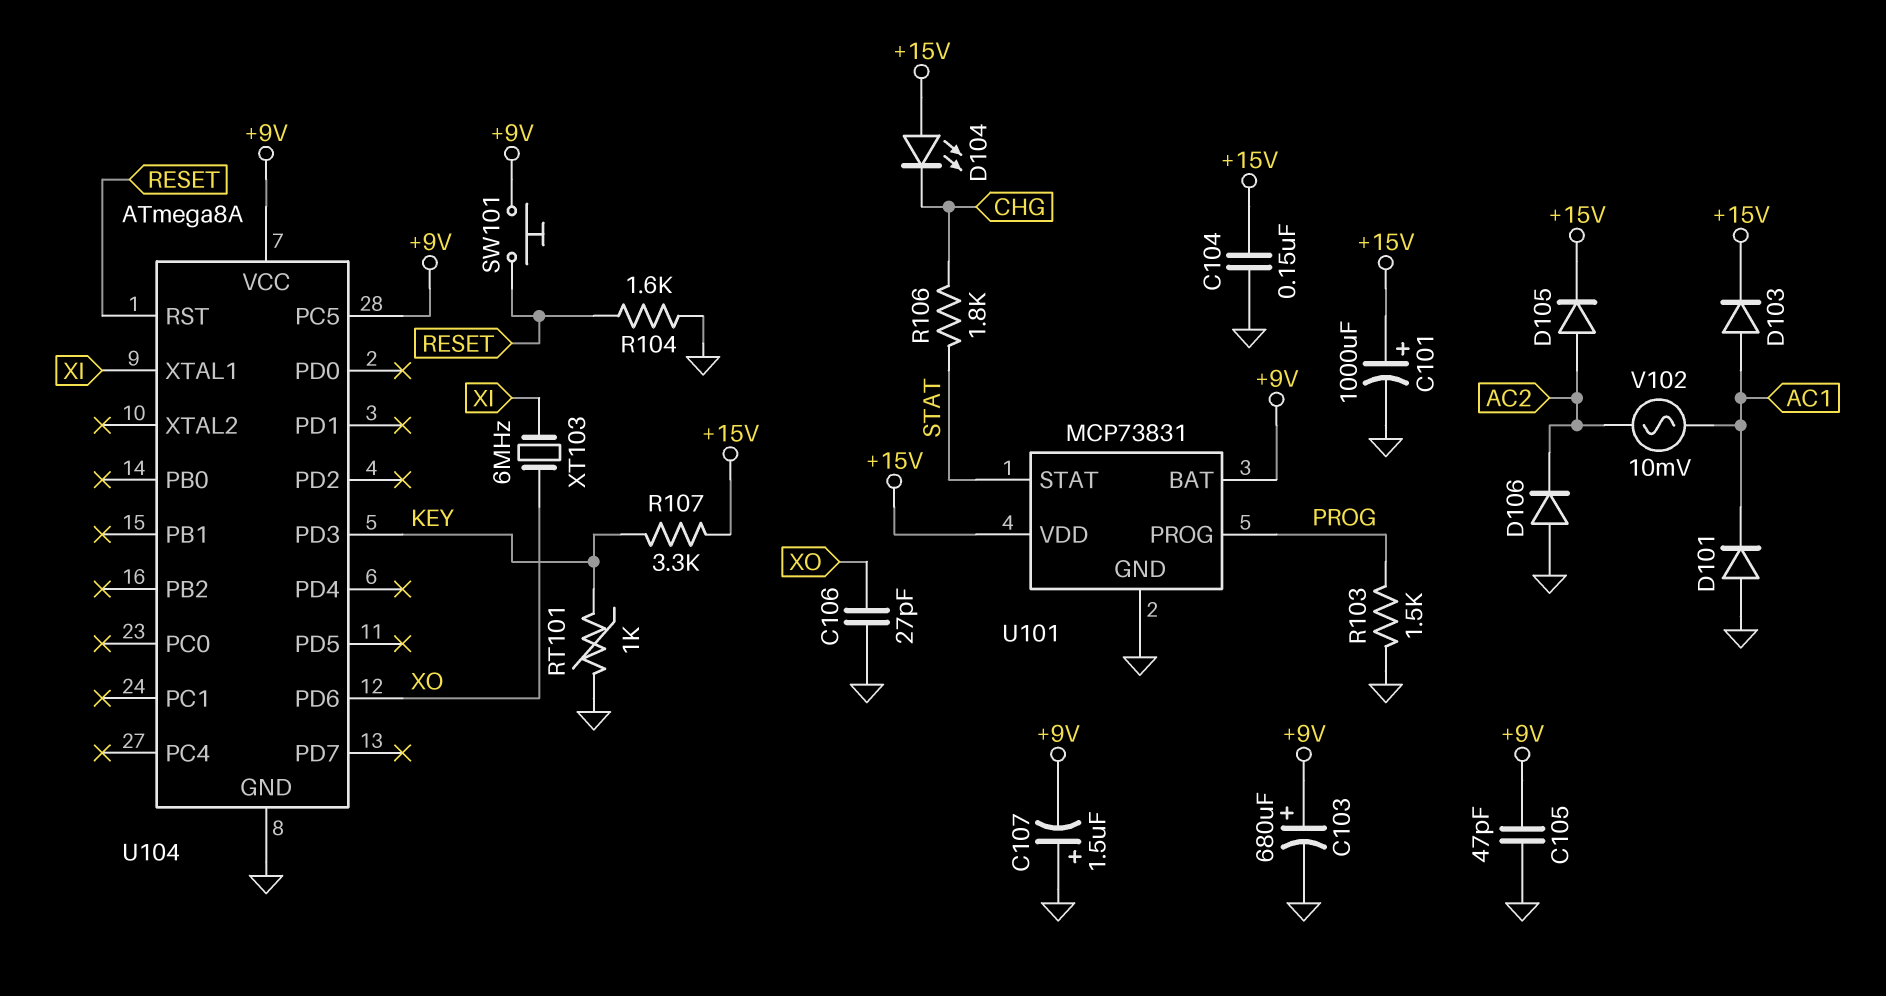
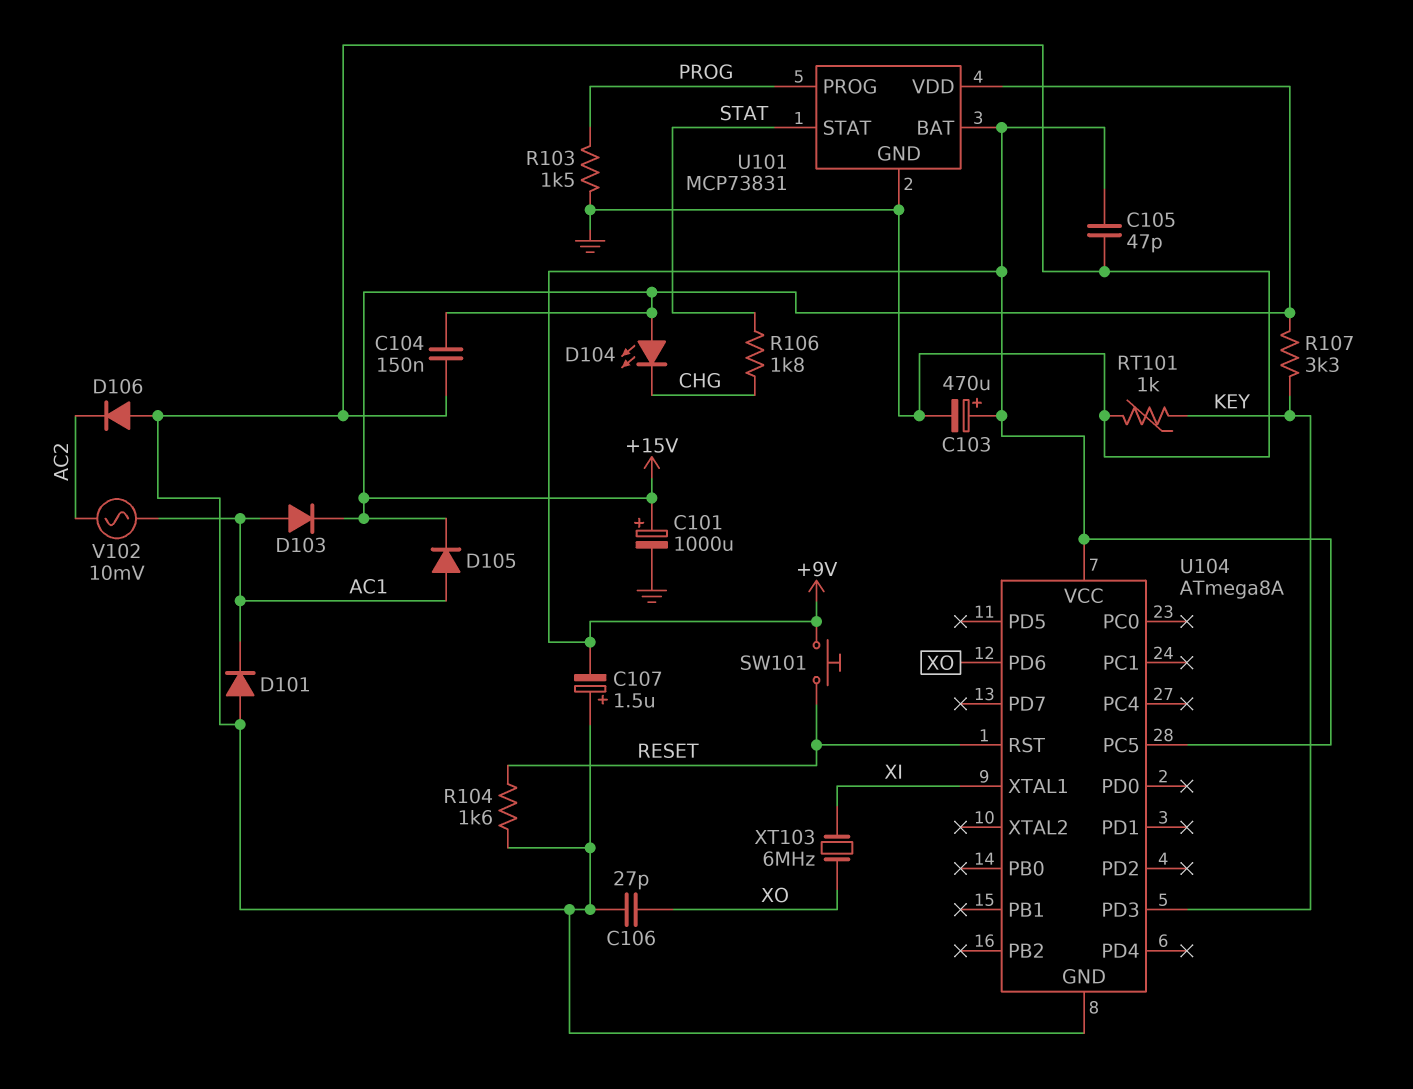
C103: 680uF (plus +9V, minus GND) -> 470uF (plus +9V, minus GND)
D105: diode (A AC2, K +15V) -> diode (A AC1, K +15V)

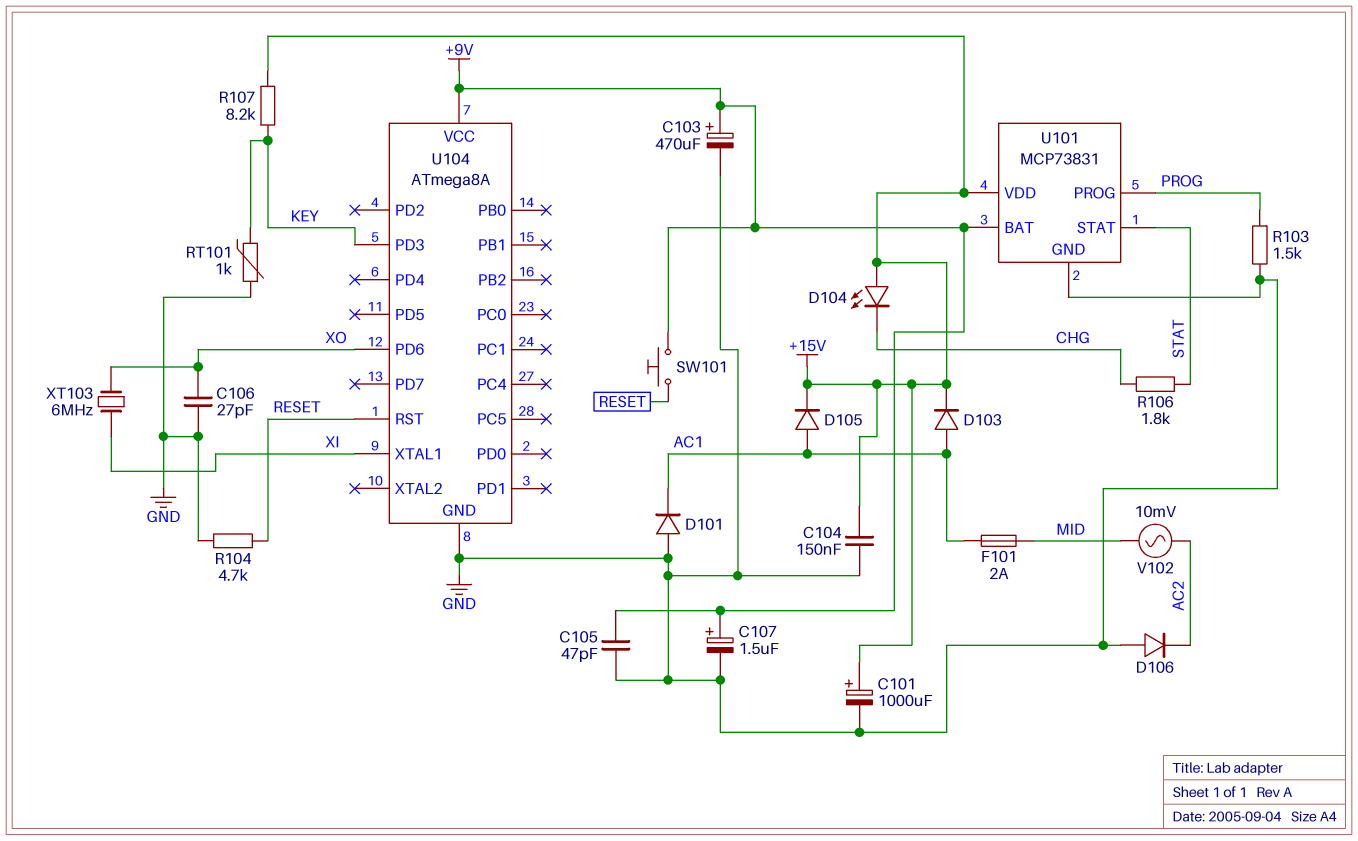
C107: 1.5uF (plus GND, minus +9V) -> 1.5uF (plus +9V, minus GND)
F101: none -> 2A (AC1, MID)
R104: 1.6k (GND, RESET) -> 4.7k (GND, RESET)
R107: 3.3k (+15V, KEY) -> 8.2k (+15V, KEY)
U104 pin PC5: +9V -> none
V102: AC 10mV (AC1, AC2) -> AC 10mV (AC2, MID)

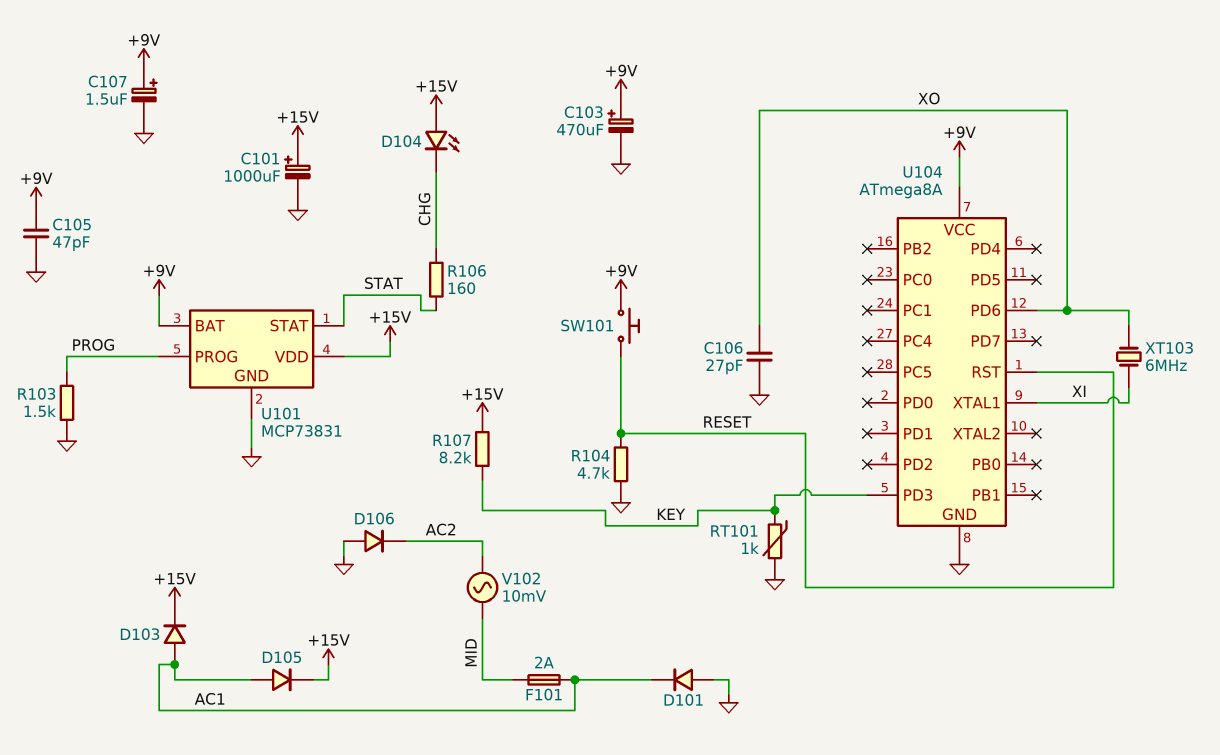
C104: 150nF (+15V, GND) -> none
R106: 1.8k (CHG, STAT) -> 160 (CHG, STAT)

